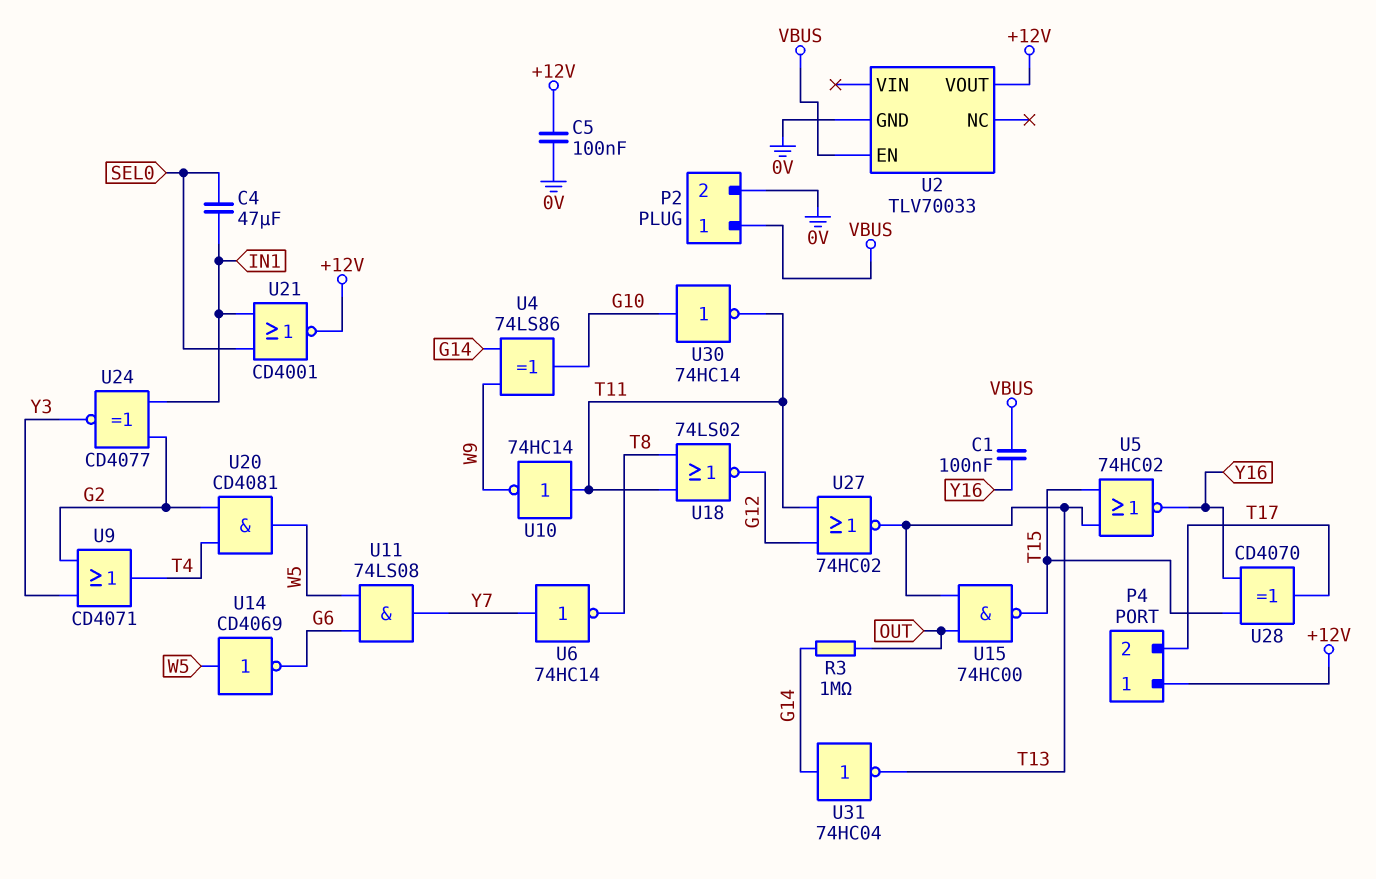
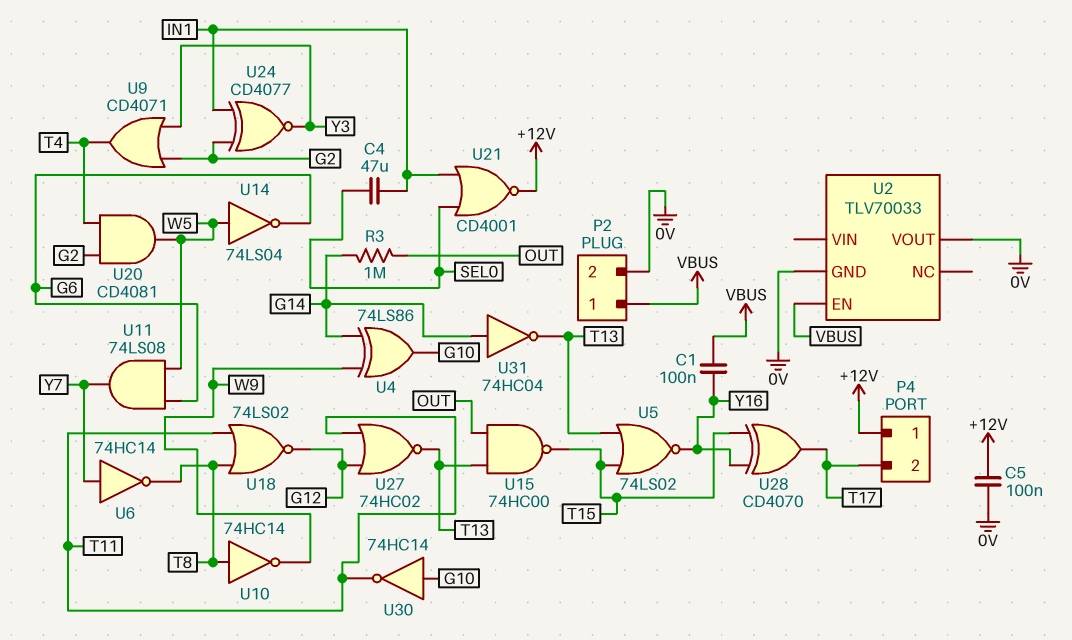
U2 pin VOUT: +12V -> 0V
U5: NOR 74HC02 (in T13, in T15, out Y16) -> NOR 74LS02 (in T13, in T15, out Y16)
U10: NOT 74HC14 (in T11, out W9) -> NOT 74HC14 (in T8, out W9)
U14: NOT CD4069 (in W5, out G6) -> NOT 74LS04 (in W5, out G6)

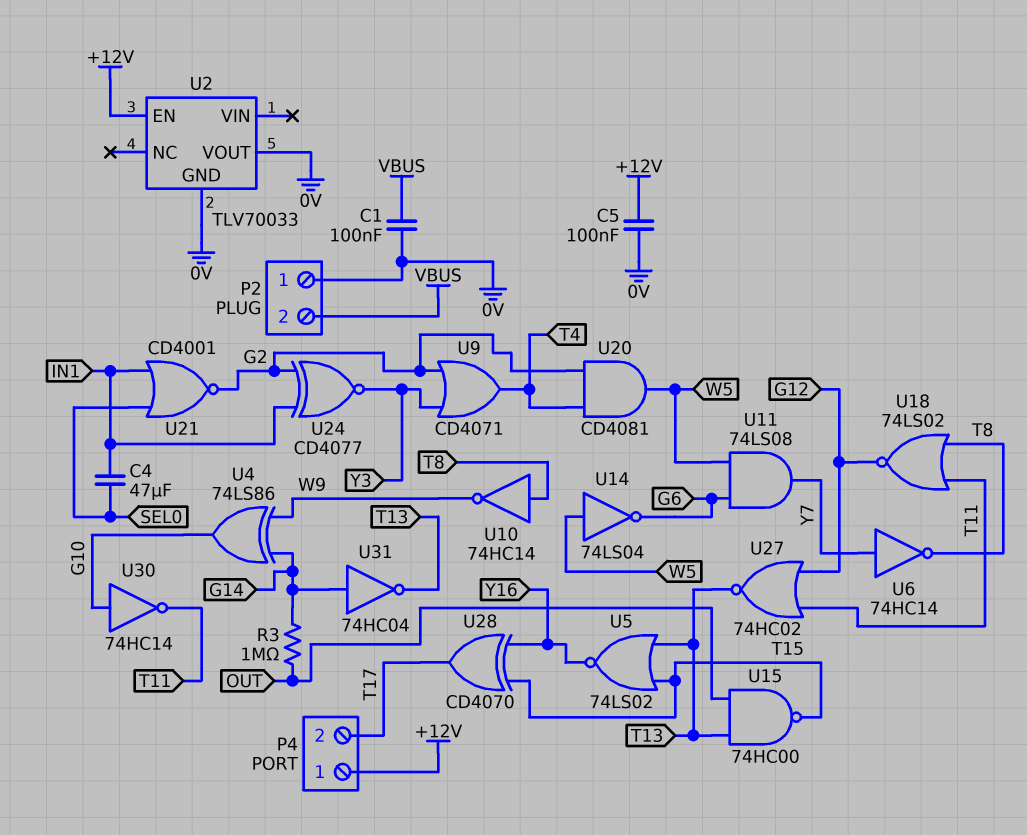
C1: 100nF (VBUS, Y16) -> 100nF (0V, VBUS)
P2 pin 1: VBUS -> 0V
P2 pin 2: 0V -> VBUS
U2 pin EN: VBUS -> +12V
U21: NOR CD4001 (in IN1, in SEL0, out +12V) -> NOR CD4001 (in IN1, in SEL0, out G2)

